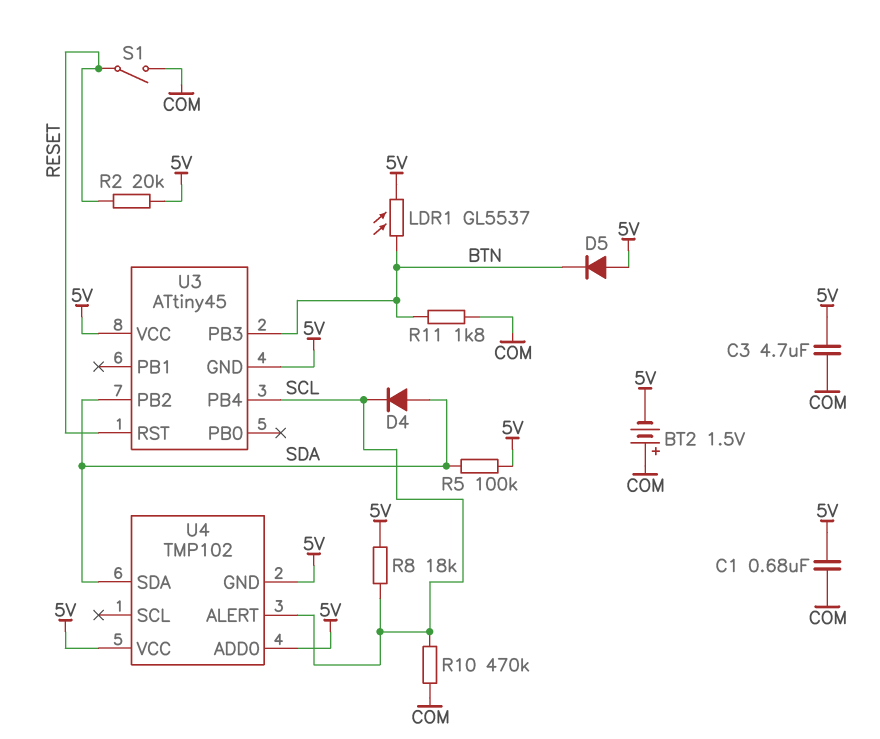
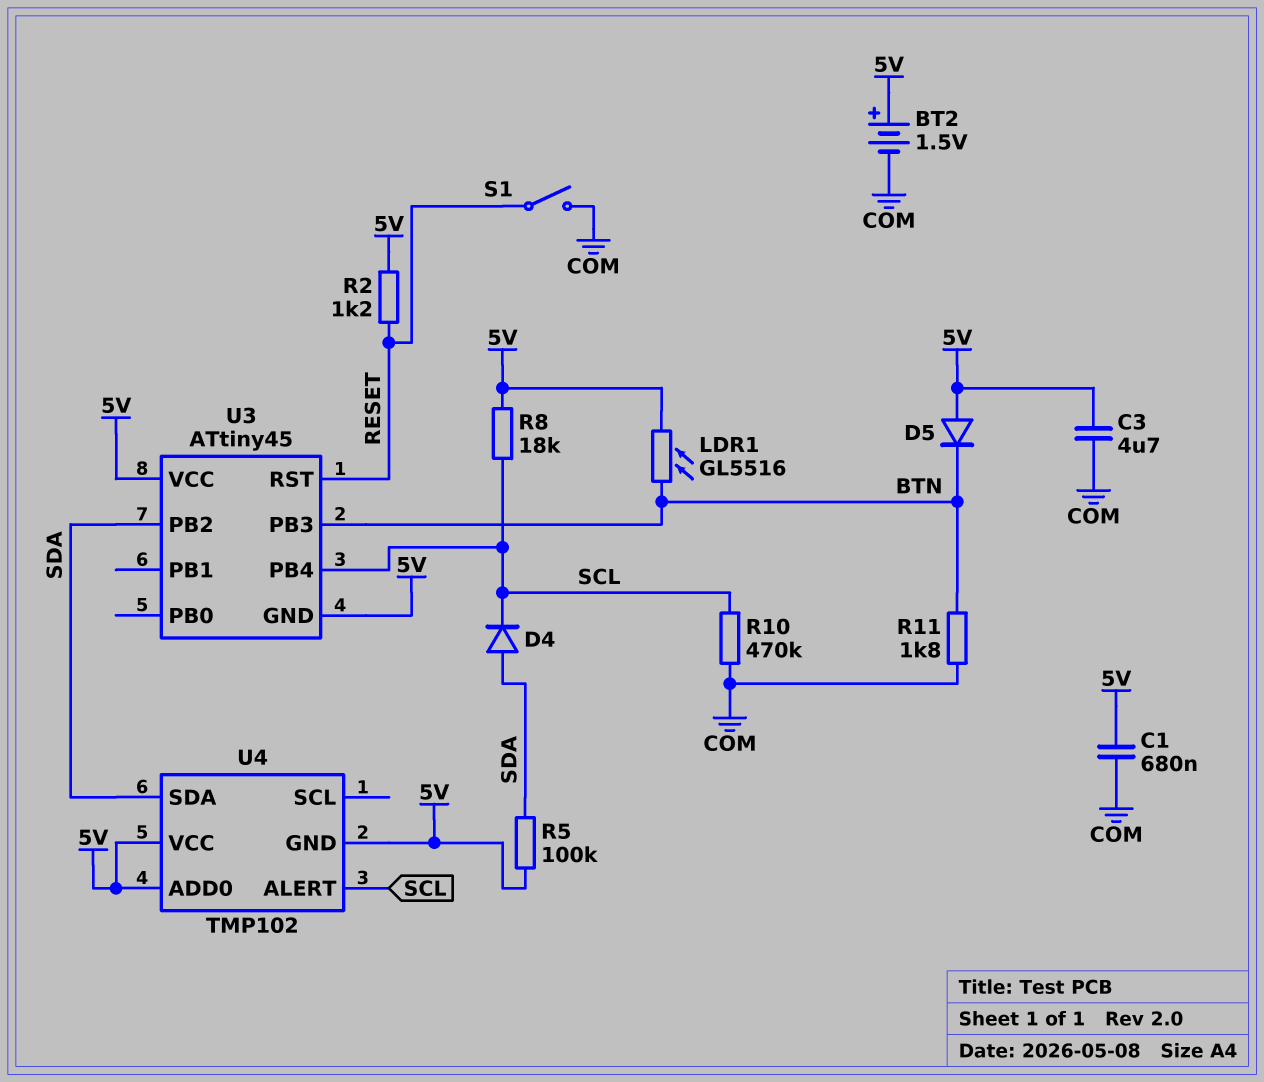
BT2: 1.5V (plus COM, minus 5V) -> 1.5V (plus 5V, minus COM)
LDR1: GL5537 (5V, BTN) -> GL5516 (5V, BTN)
R2: 20k (5V, RESET) -> 1.2k (5V, RESET)

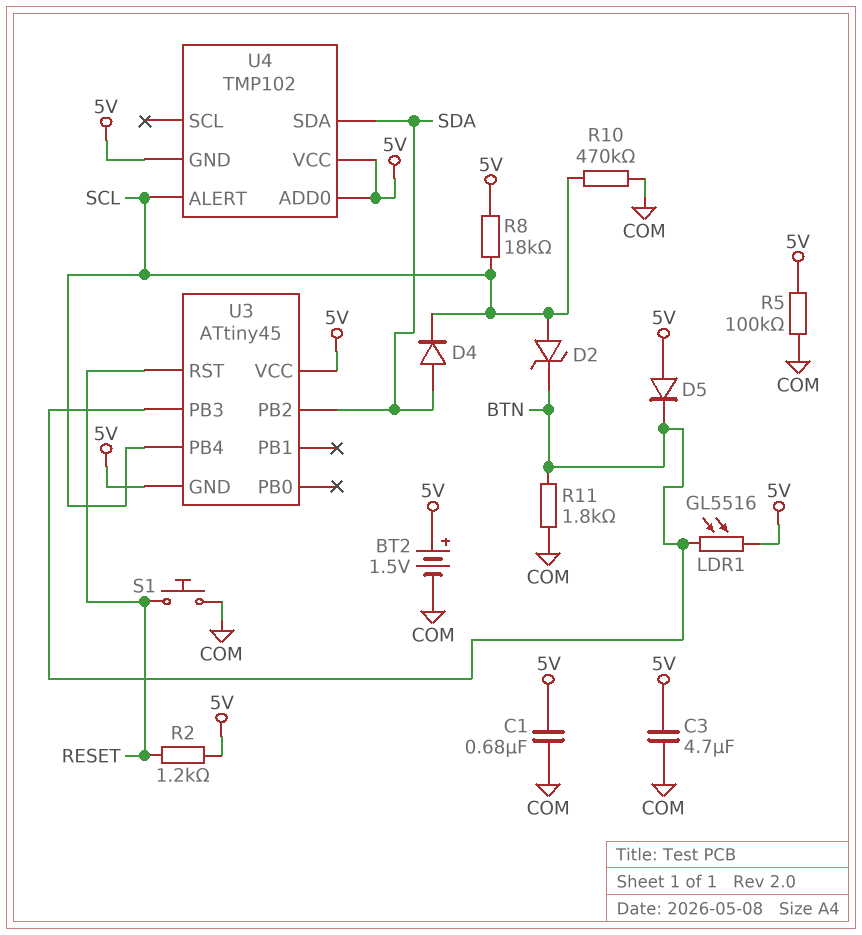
D2: none -> zener (A SCL, K BTN)
R5: 100k (5V, SDA) -> 100k (5V, COM)
S1: switch (COM, RESET) -> button (COM, RESET)

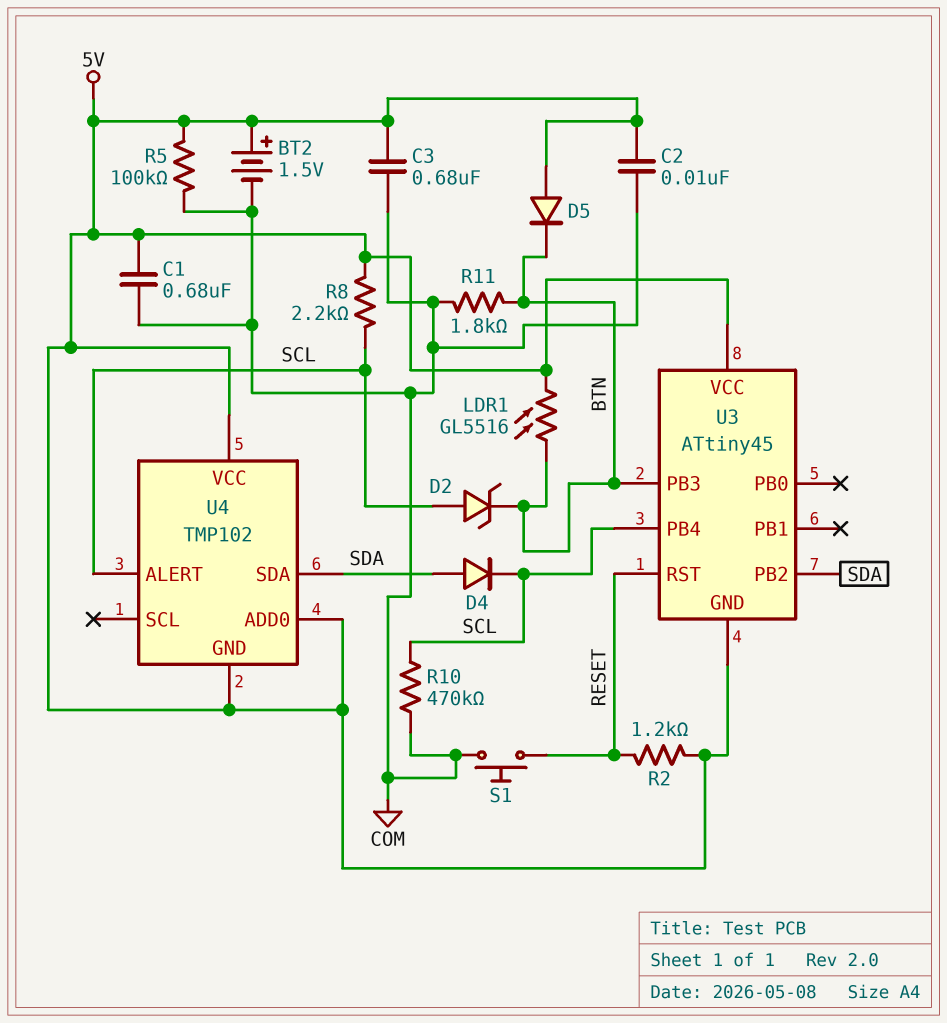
C2: none -> 10nF (5V, COM)
C3: 4.7uF (5V, COM) -> 680nF (5V, COM)
R8: 18k (5V, SCL) -> 2.2k (5V, SCL)

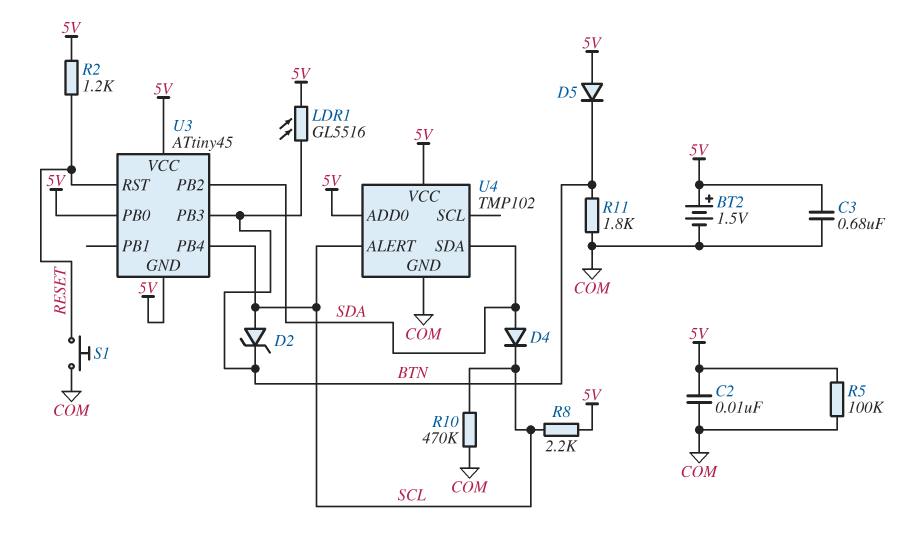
C1: 680nF (5V, COM) -> none
U3 pin PB0: none -> 5V
U4 pin GND: 5V -> COM

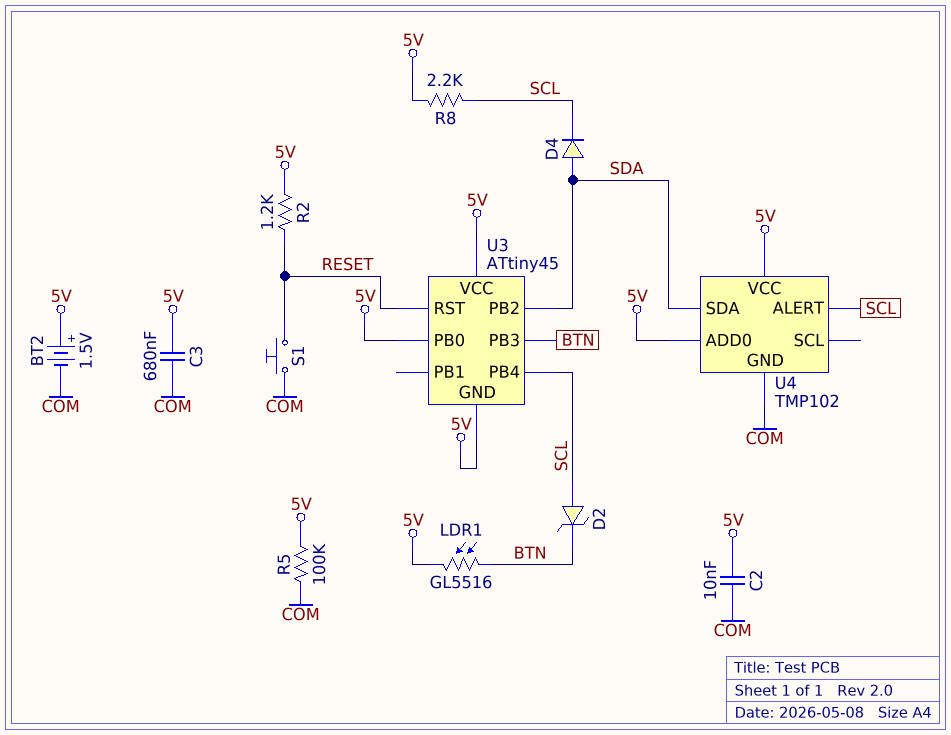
D5: diode (A 5V, K BTN) -> none
R10: 470k (COM, SCL) -> none
R11: 1.8k (BTN, COM) -> none

